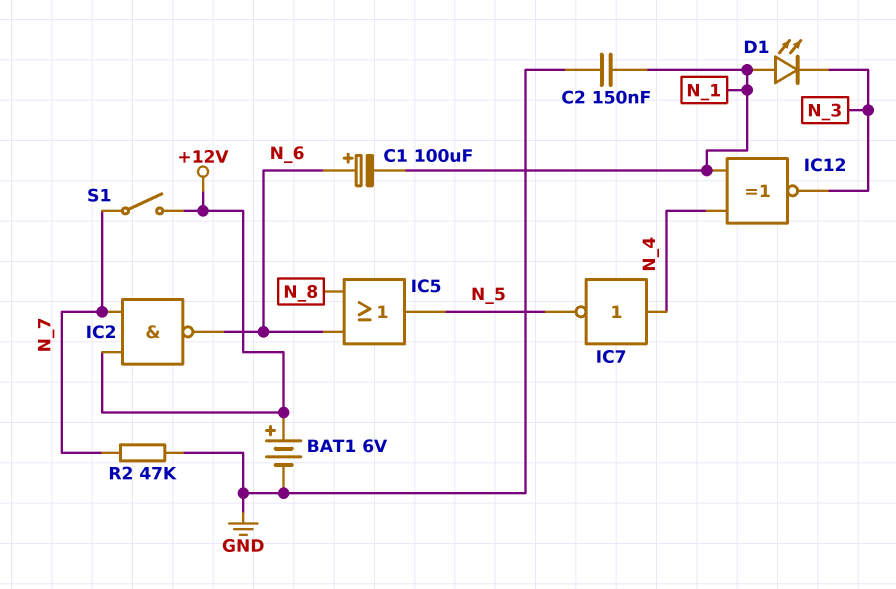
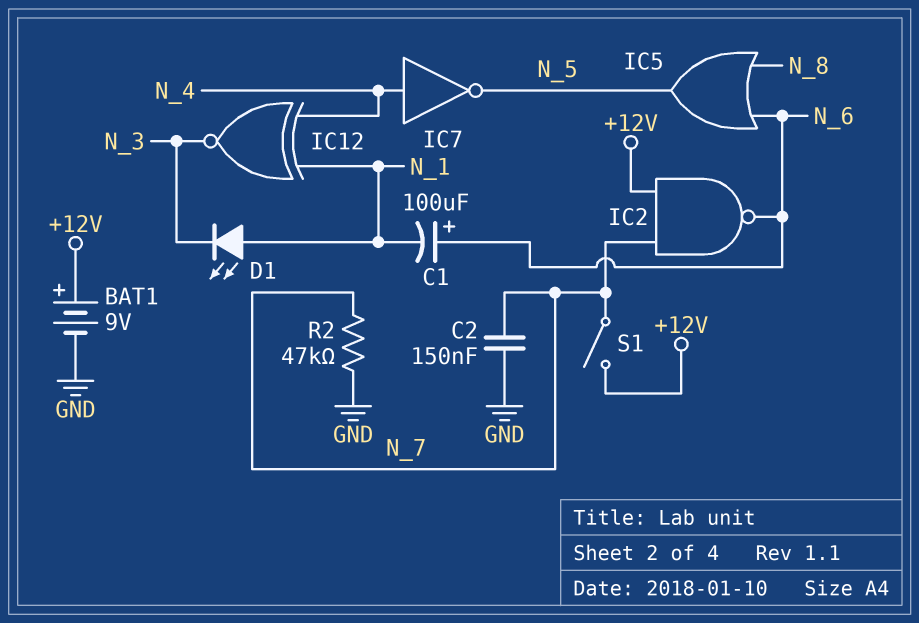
BAT1: 6V (plus +12V, minus GND) -> 9V (plus +12V, minus GND)
C2: 150nF (GND, N_1) -> 150nF (GND, N_7)

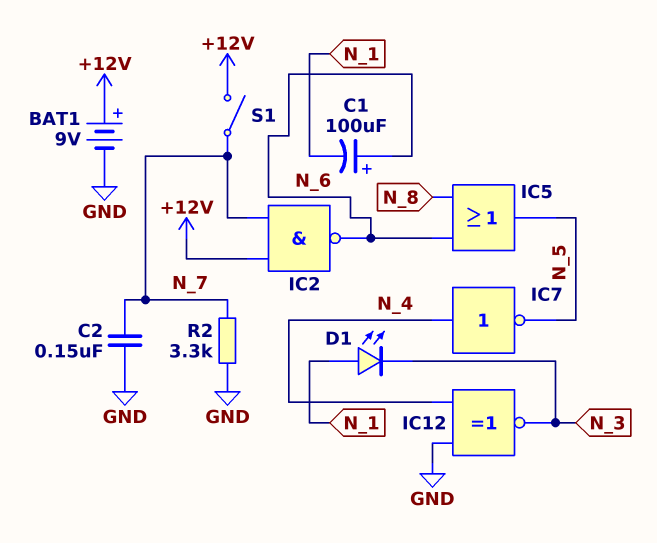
IC12: XNOR (in N_1, in N_4, out N_3) -> XNOR (in GND, in N_4, out N_3)
R2: 47k (GND, N_7) -> 3.3k (GND, N_7)

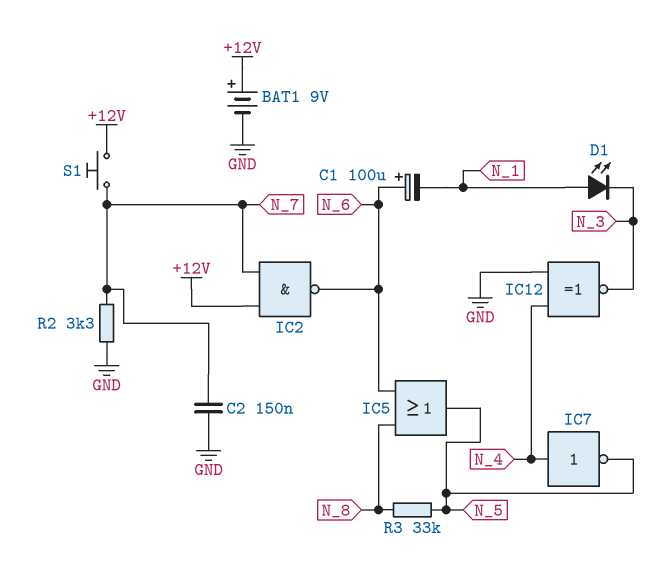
R3: none -> 33k (N_5, N_8)
S1: switch (+12V, N_7) -> button (+12V, N_7)

